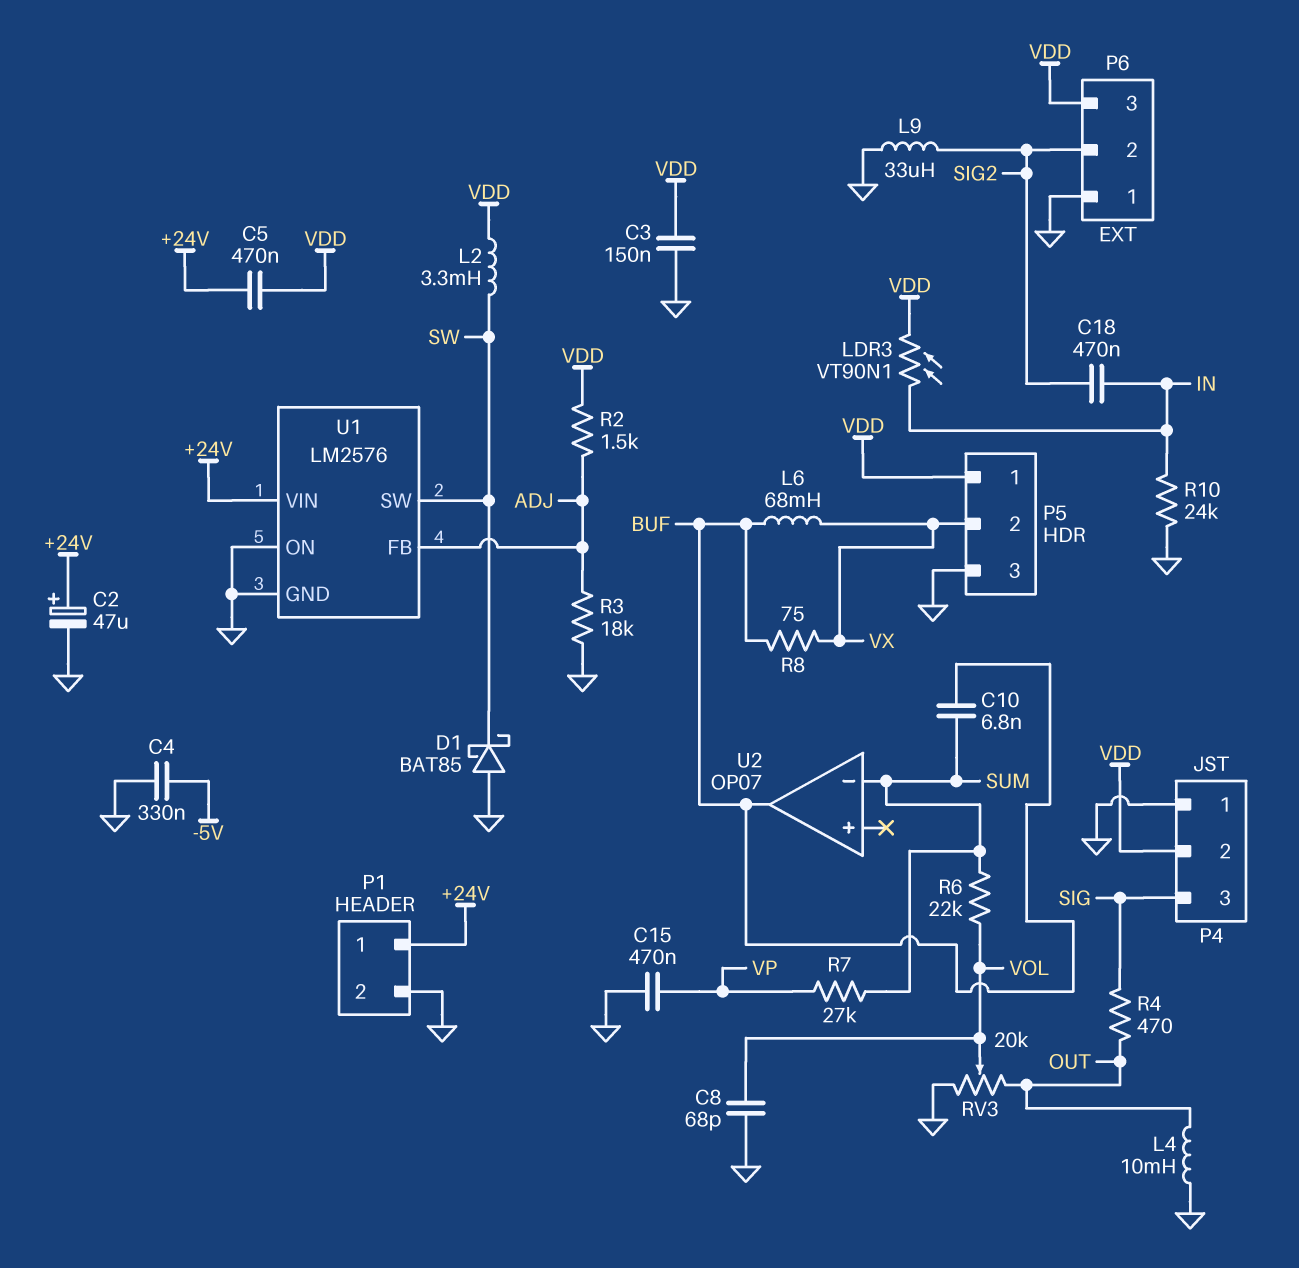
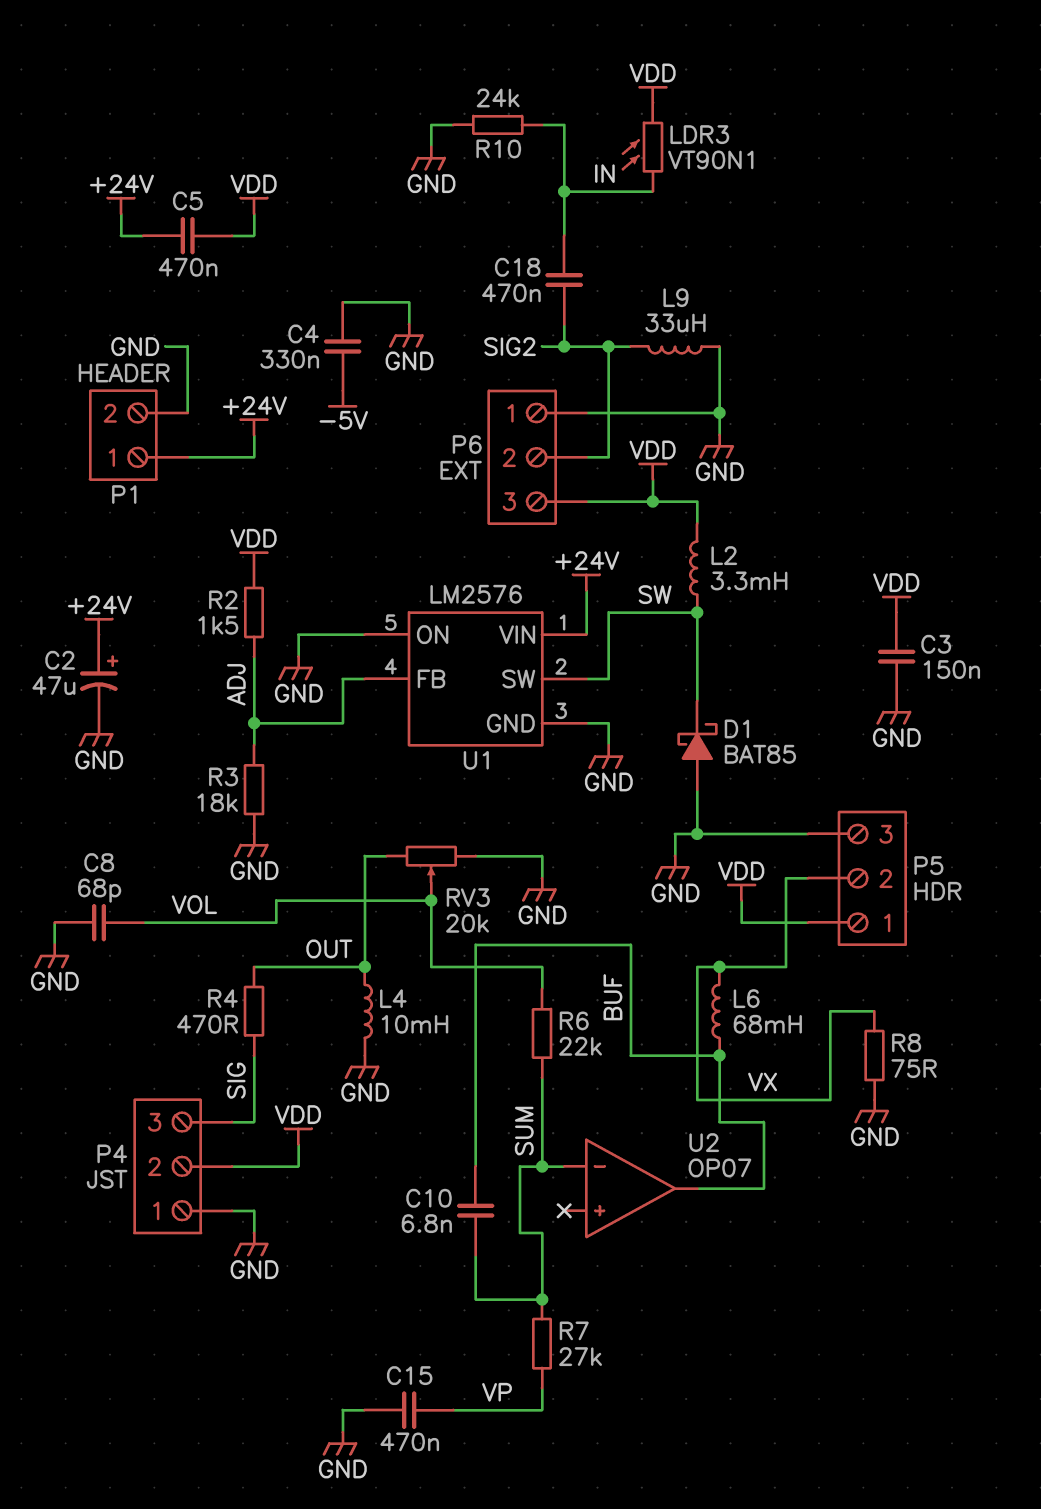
R8: 75 (BUF, VX) -> 75 (GND, VX)

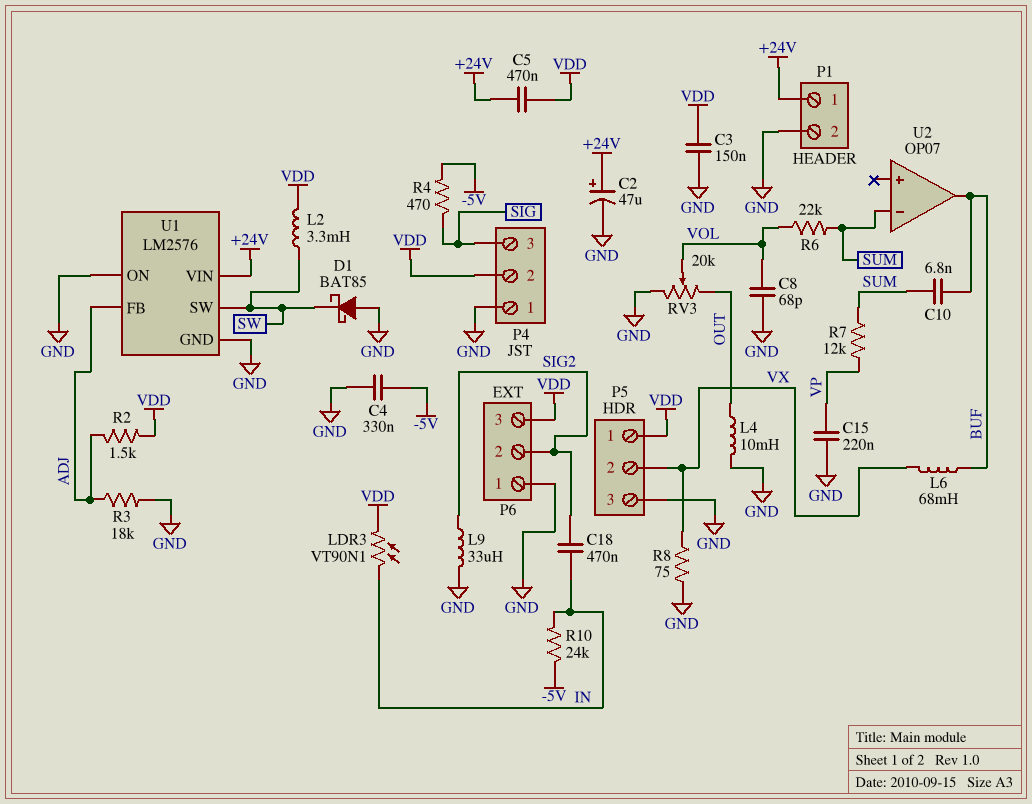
C15: 470nF (GND, VP) -> 220nF (GND, VP)
R4: 470 (OUT, SIG) -> 470 (-5V, SIG)
R7: 27k (SUM, VP) -> 12k (SUM, VP)
R10: 24k (GND, IN) -> 24k (-5V, IN)

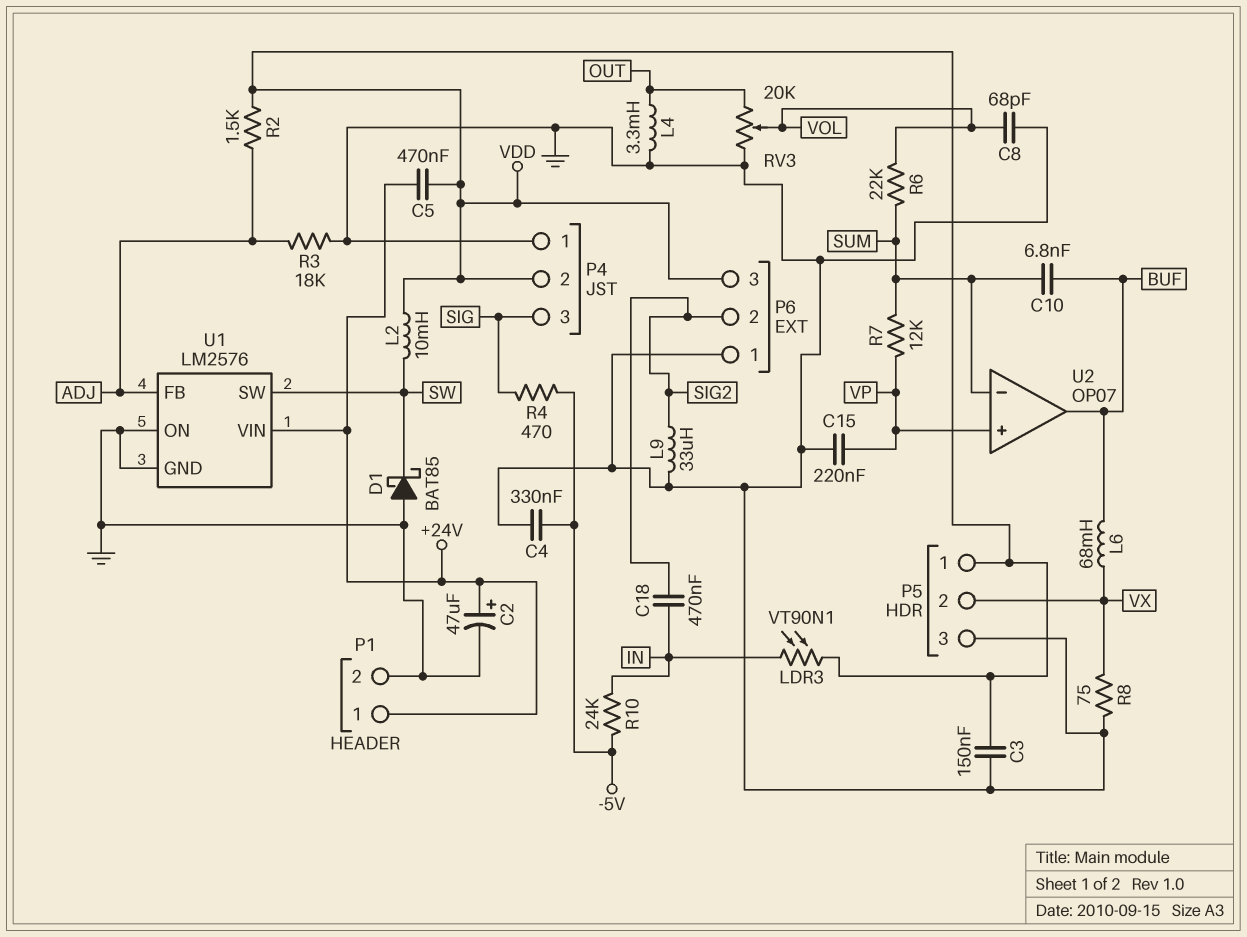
L2: 3.3mH (SW, VDD) -> 10mH (SW, VDD)
L4: 10mH (GND, OUT) -> 3.3mH (GND, OUT)
U2 pin in+: none -> VP

